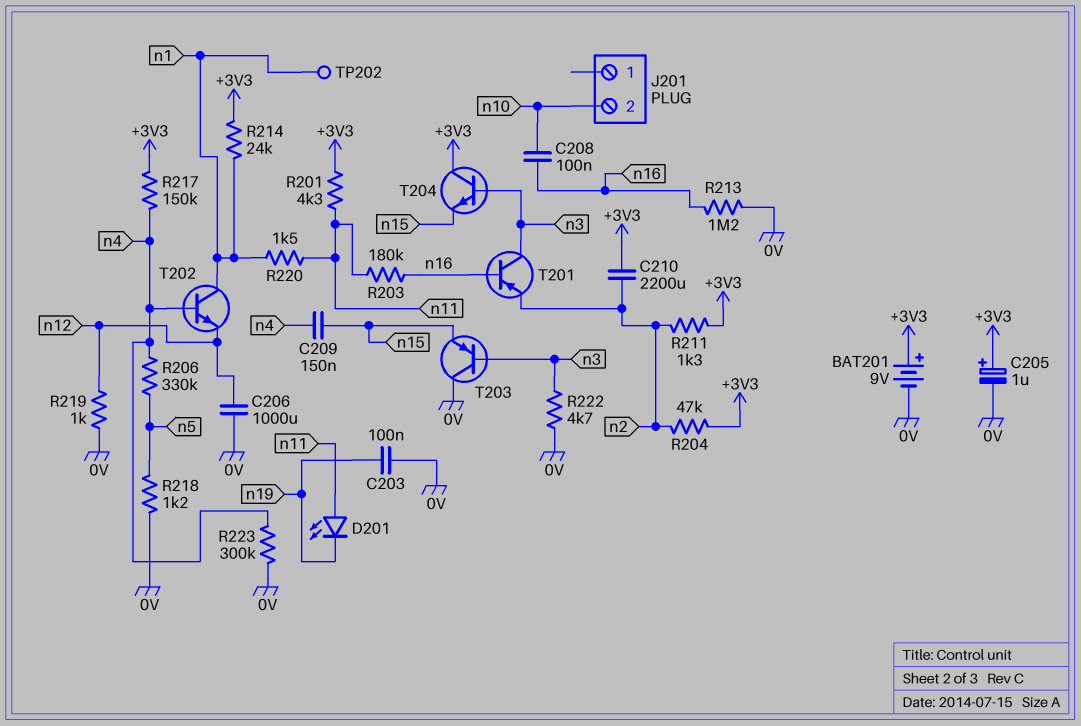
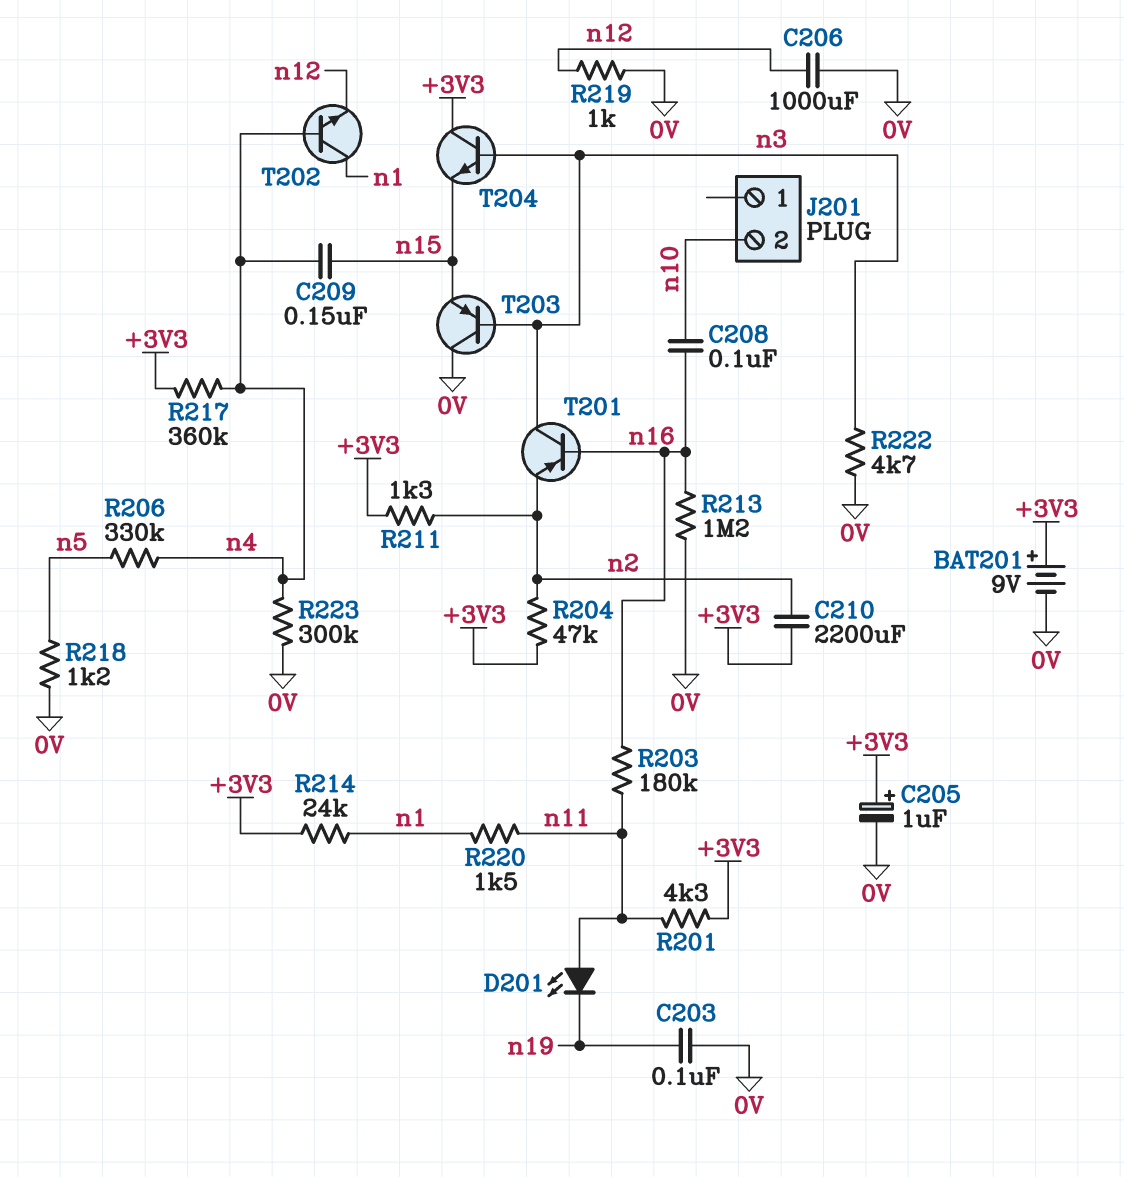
R217: 150k (+3V3, n4) -> 360k (+3V3, n4)
TP202: test point (n1) -> none

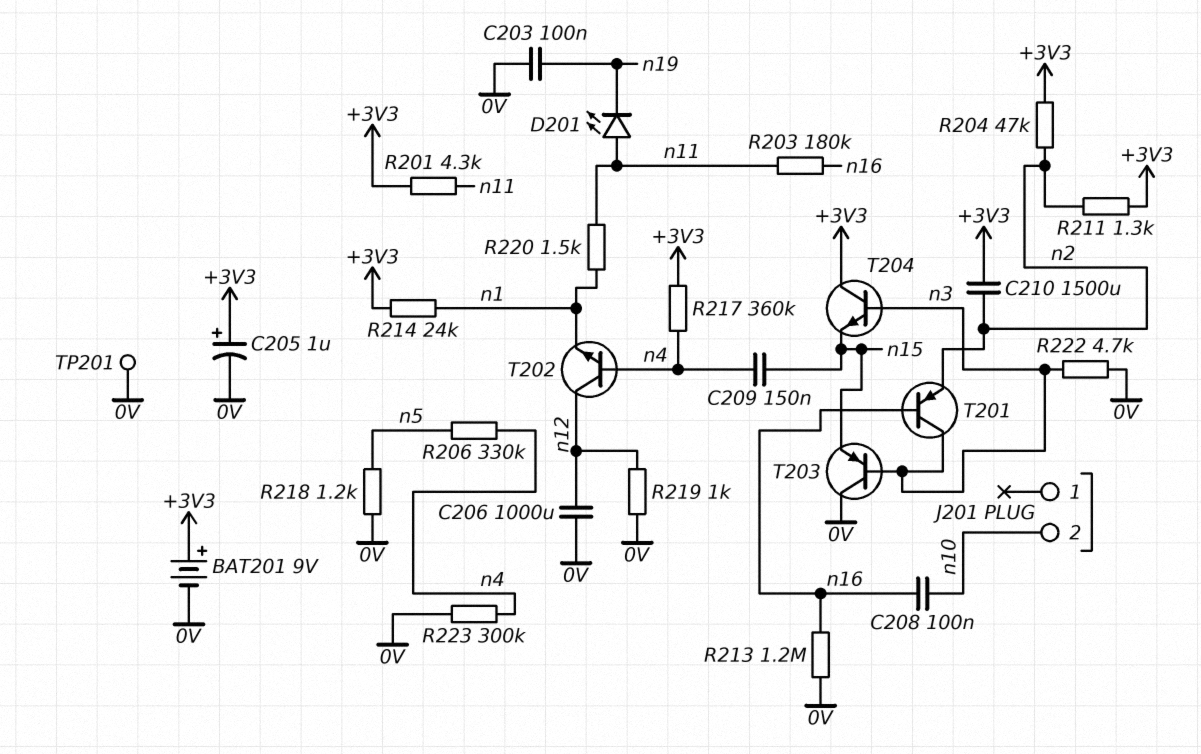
C210: 2200uF (+3V3, n2) -> 1500uF (+3V3, n2)
T202: NPN (B n4, C n1, E n12) -> NPN (B n4, C n12, E n1)
TP201: none -> test point (0V)

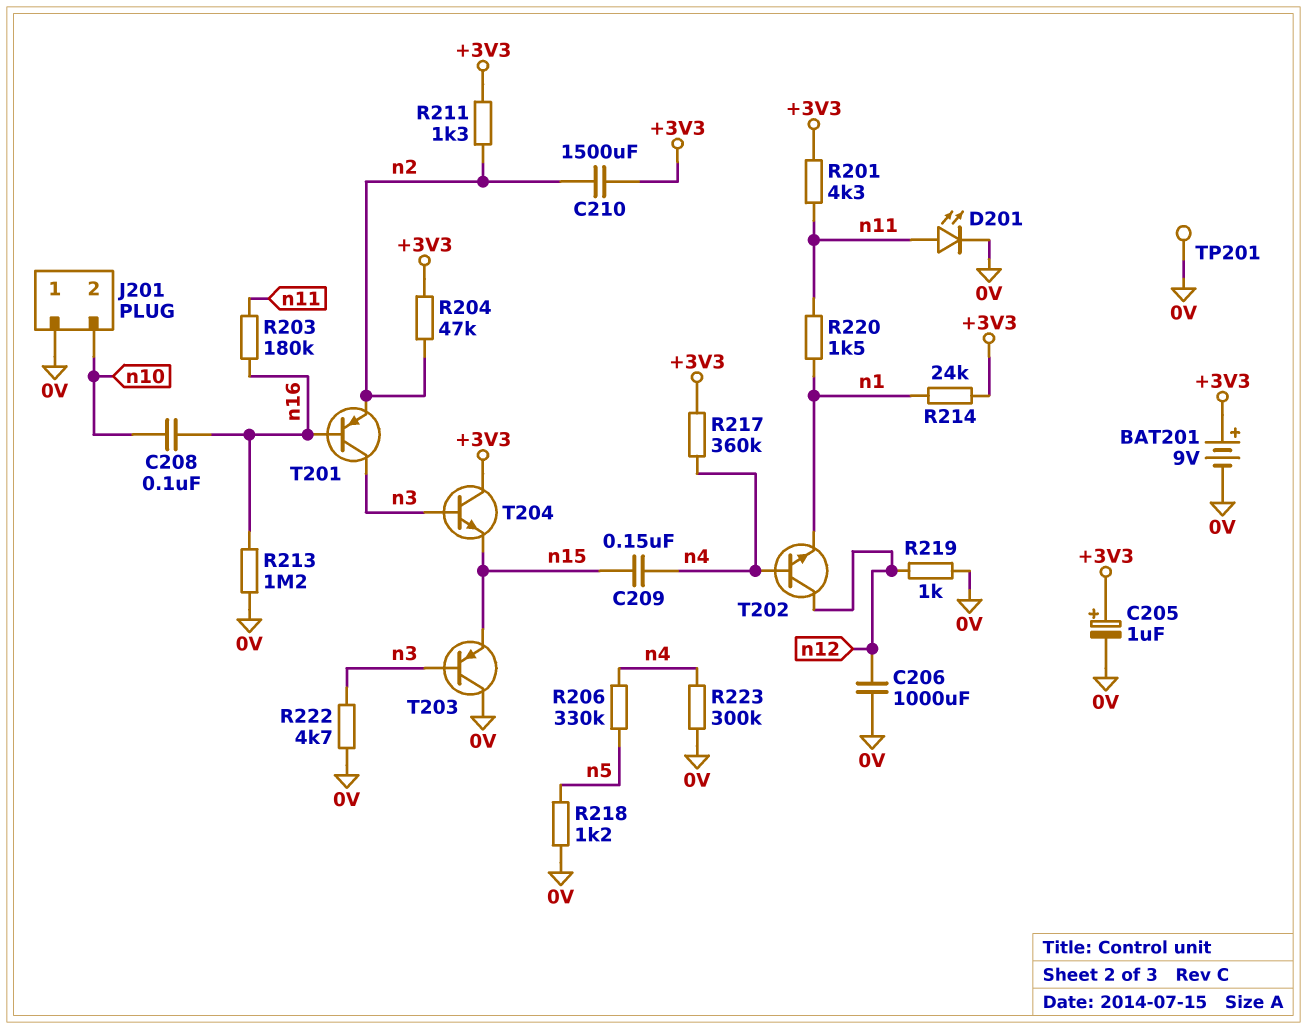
C203: 100nF (0V, n19) -> none
D201: LED (A n11, K n19) -> LED (A n11, K 0V)
J201 pin 1: none -> 0V

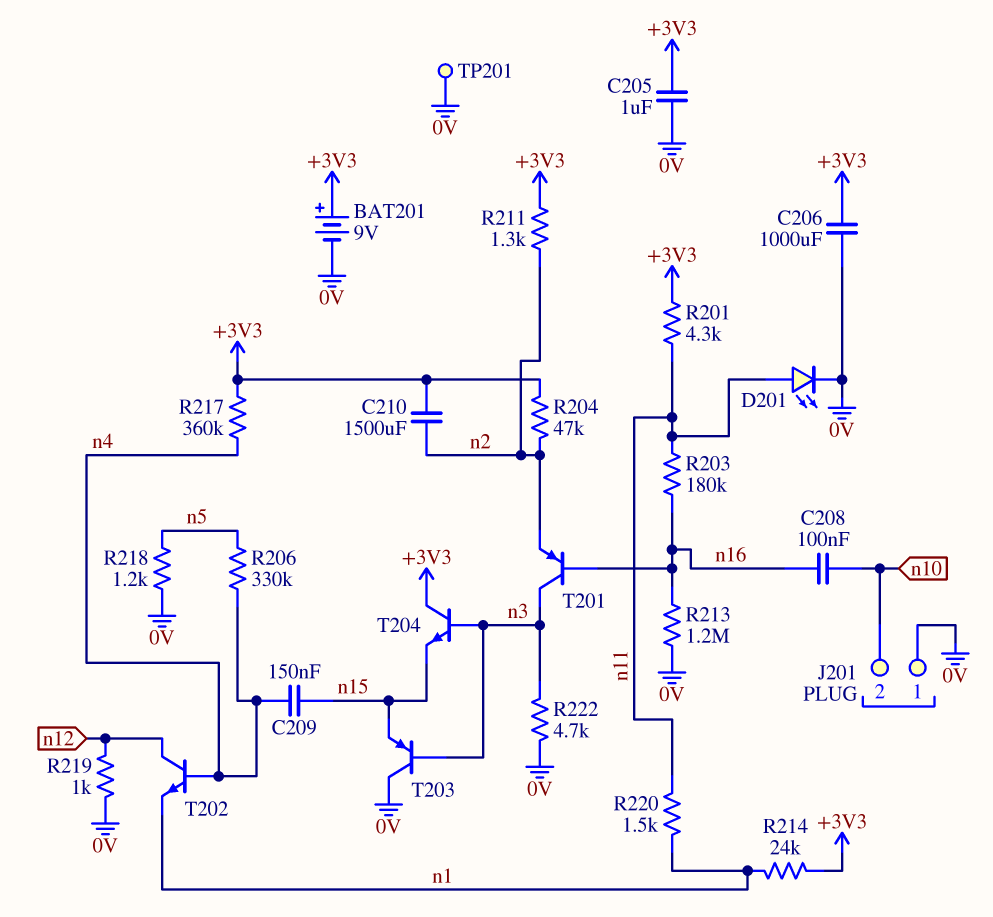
C205: 1uF (plus +3V3, minus 0V) -> 1uF (+3V3, 0V)
C206: 1000uF (0V, n12) -> 1000uF (+3V3, 0V)
R223: 300k (0V, n4) -> none

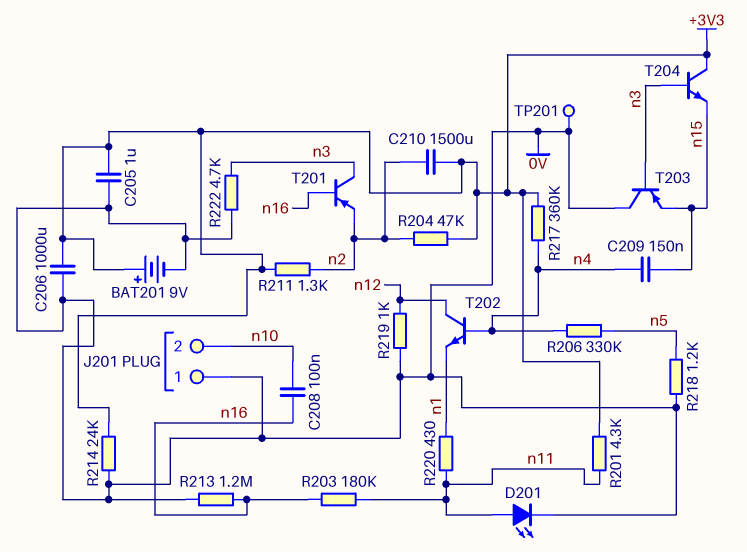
R214: 24k (+3V3, n1) -> 24k (+3V3, 0V)
R220: 1.5k (n1, n11) -> 430 (n1, n11)

